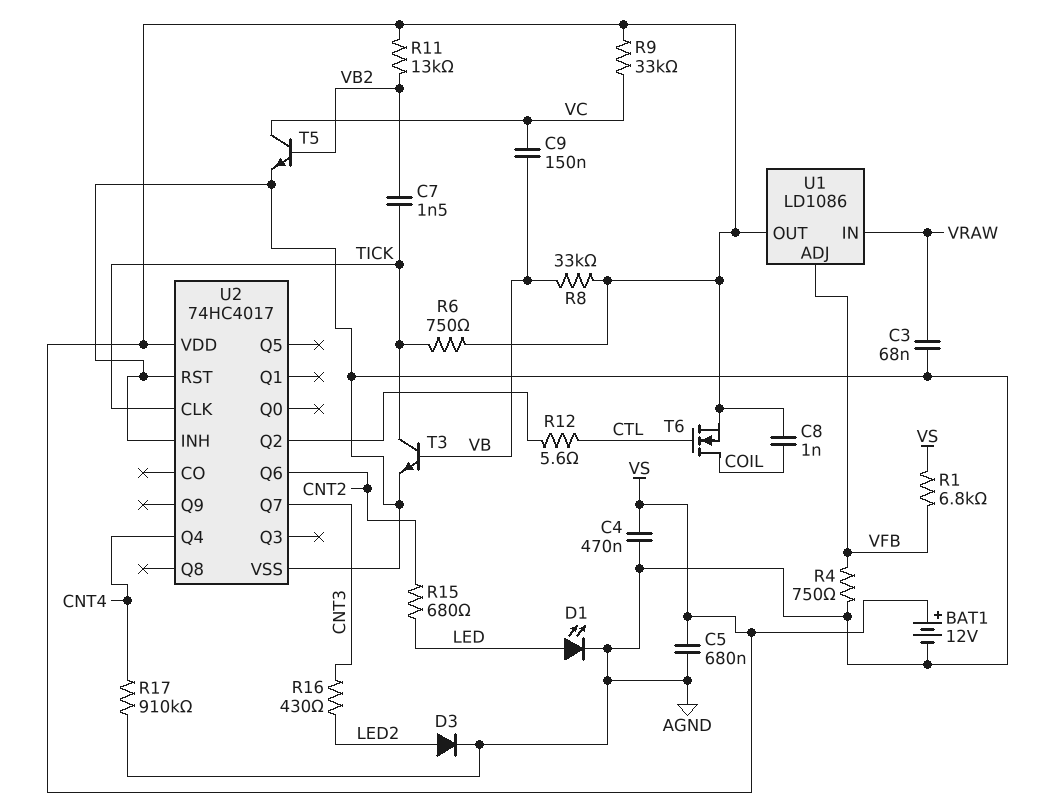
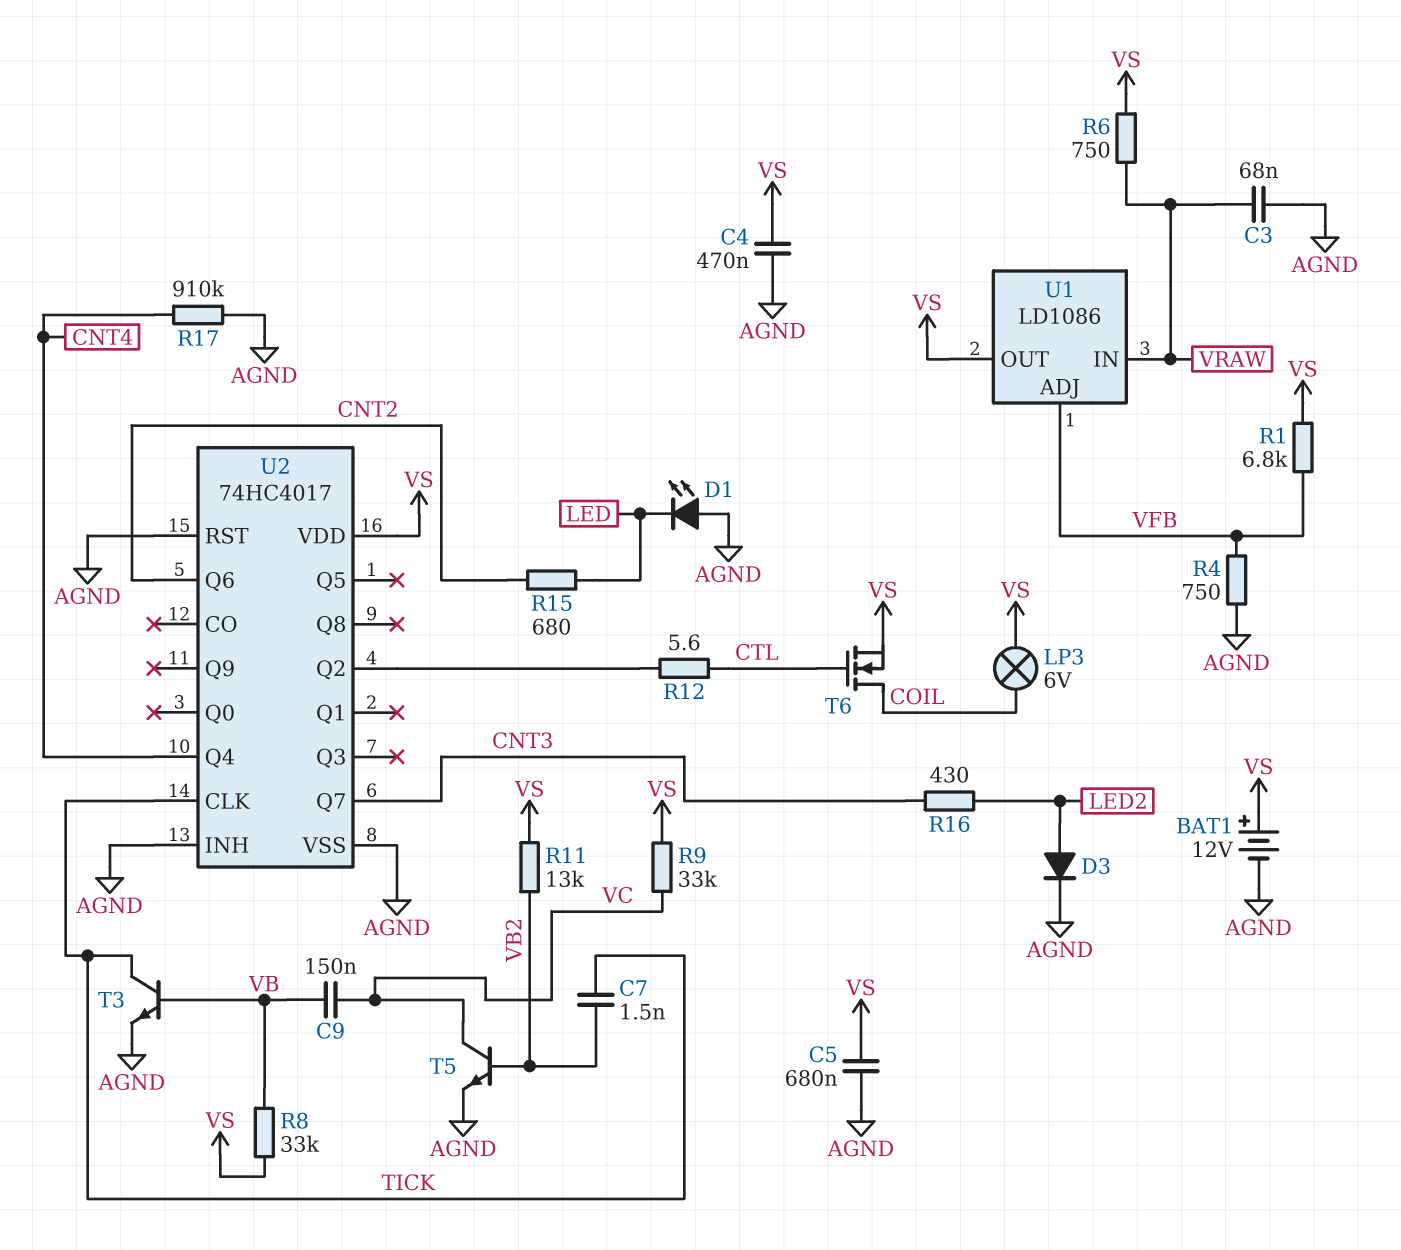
C8: 1nF (COIL, VS) -> none
D1: LED (A LED, K AGND) -> LED (A AGND, K LED)
LP3: none -> lamp 6V (COIL, VS)
R6: 750 (TICK, VS) -> 750 (VRAW, VS)

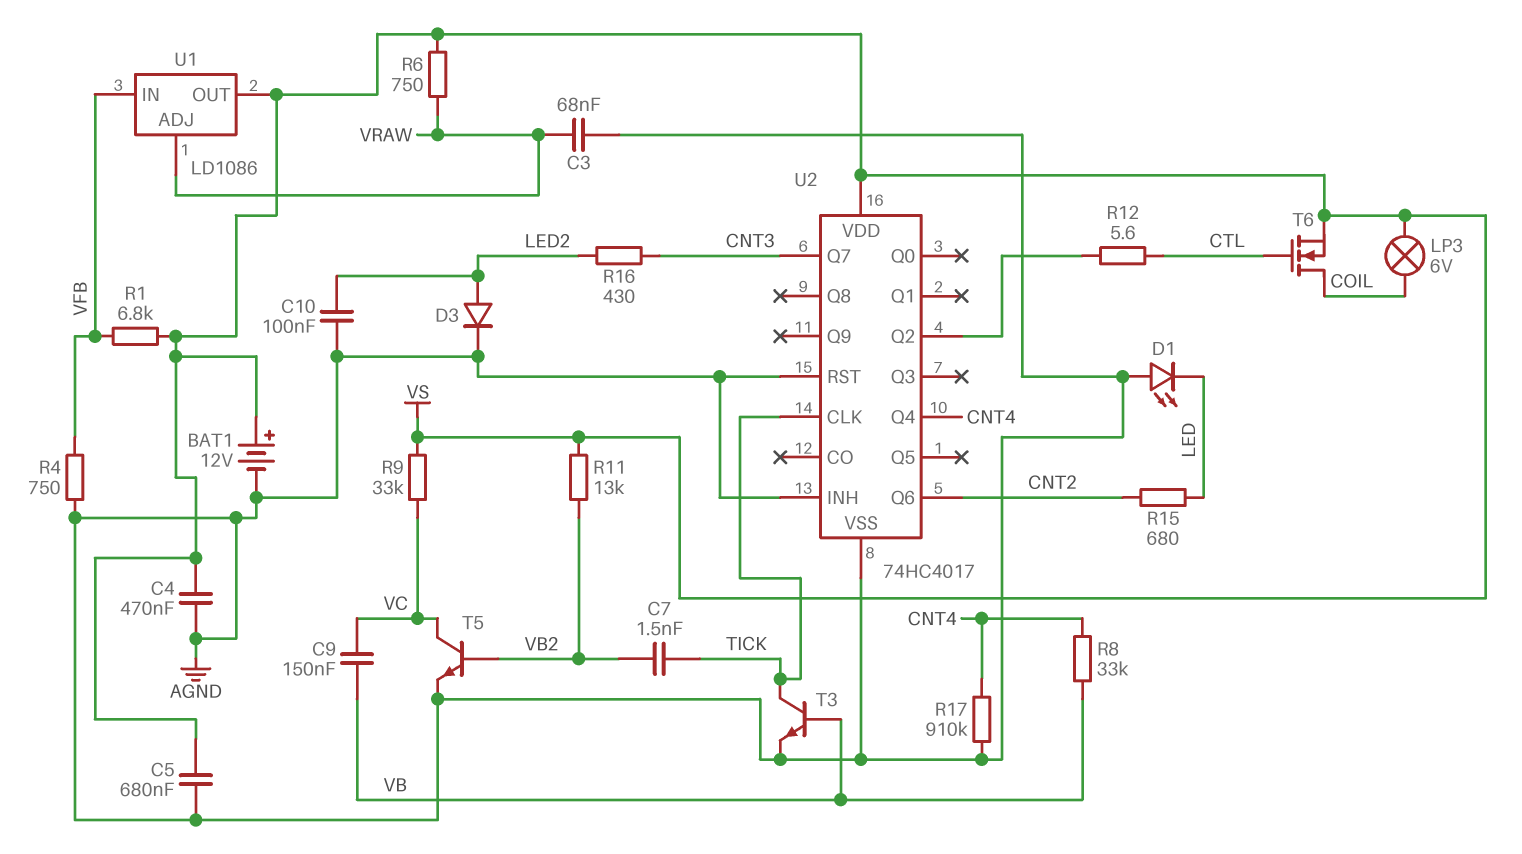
C10: none -> 100nF (AGND, LED2)
R8: 33k (VB, VS) -> 33k (CNT4, VB)
U1 pin ADJ: VFB -> VRAW
U1 pin IN: VRAW -> VFB

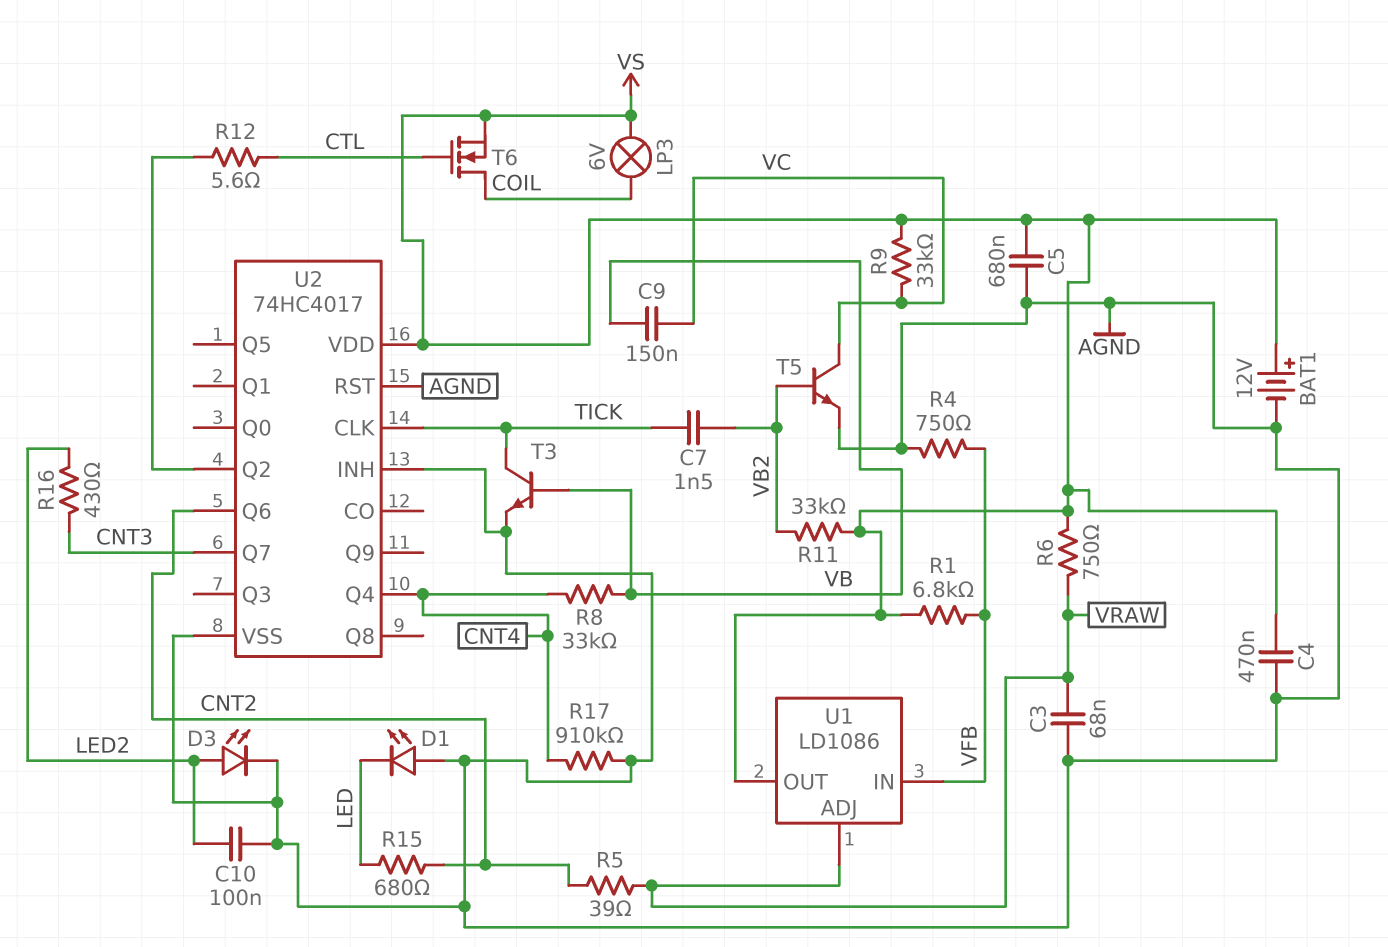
D3: diode (A LED2, K AGND) -> LED (A LED2, K AGND)
R5: none -> 39 (CNT2, VRAW)
R11: 13k (VB2, VS) -> 33k (VB2, VS)

